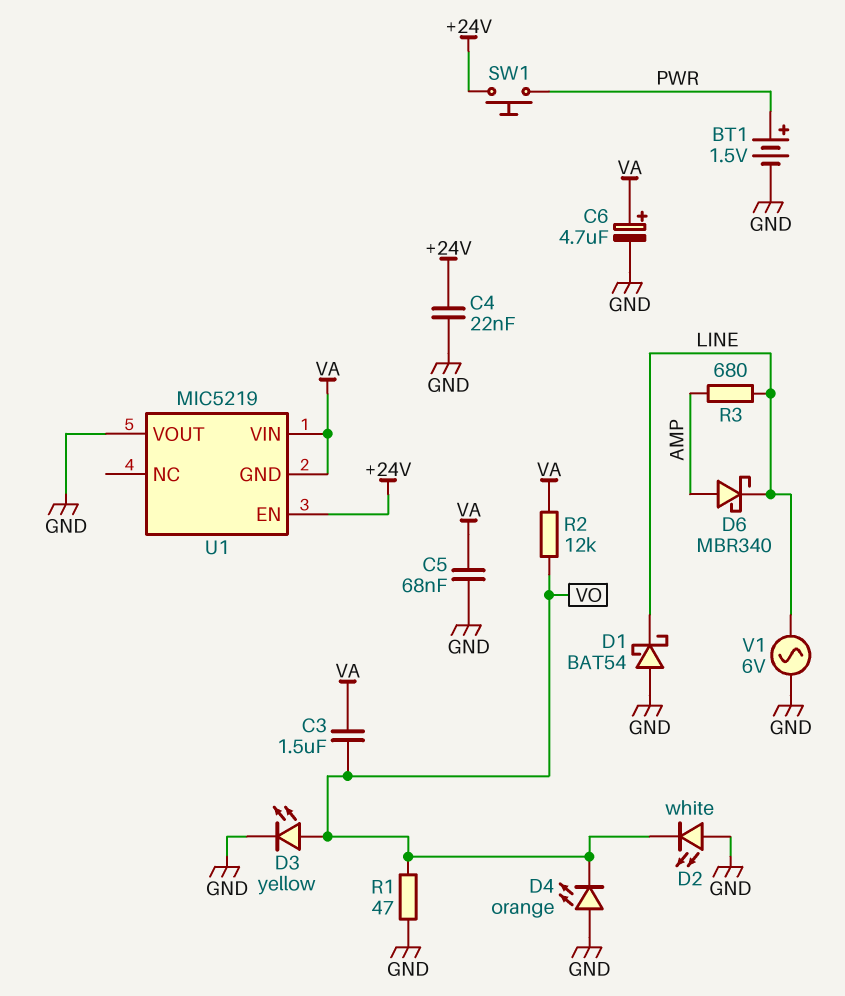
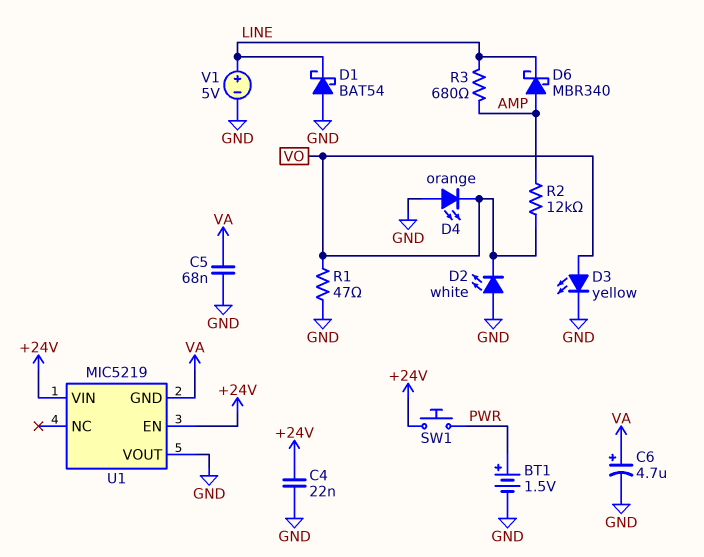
C3: 1.5uF (VA, VO) -> none
R2: 12k (VA, VO) -> 12k (AMP, VO)
U1 pin VIN: VA -> +24V
V1: AC 6V (GND, LINE) -> 5V (plus LINE, minus GND)

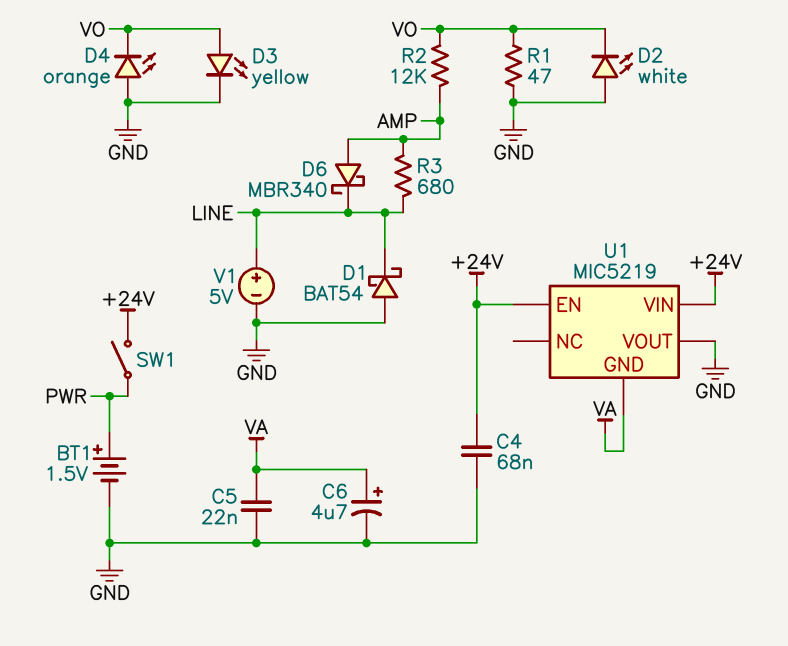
C4: 22nF (+24V, GND) -> 68nF (+24V, GND)
C5: 68nF (GND, VA) -> 22nF (GND, VA)
SW1: button (+24V, PWR) -> switch (+24V, PWR)

